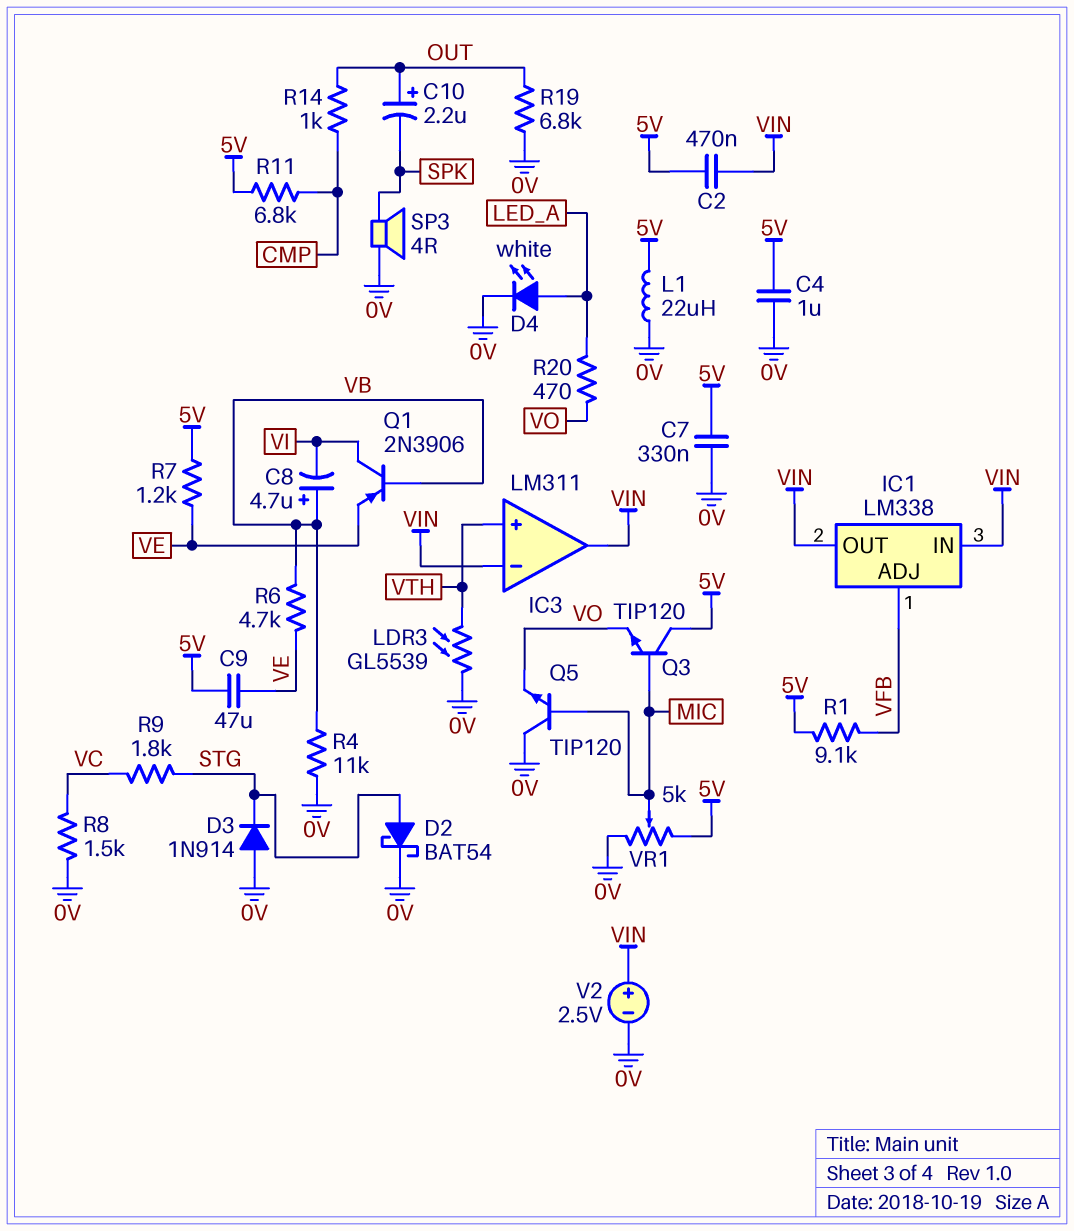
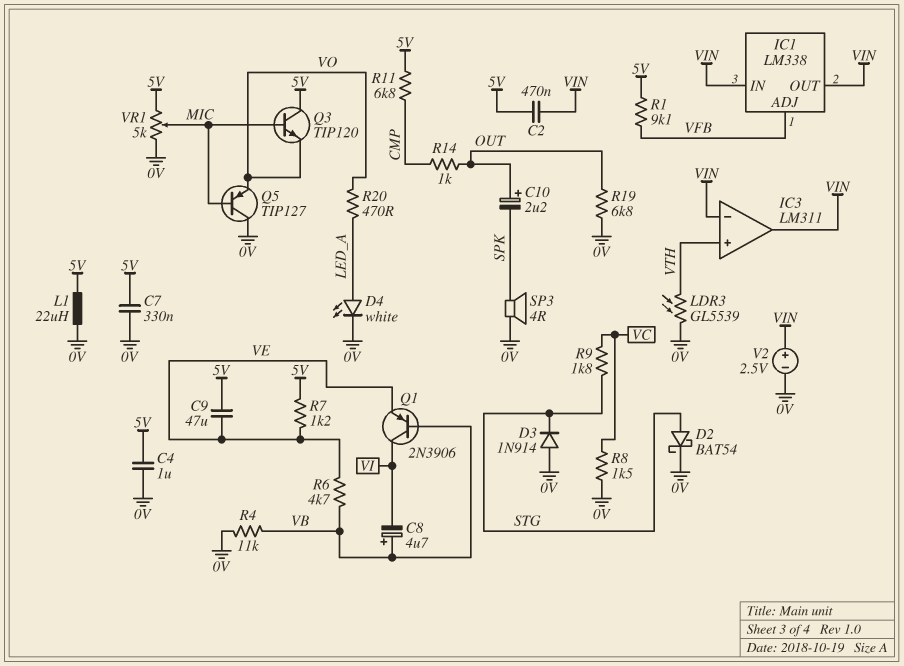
Q5: NPN TIP120 (B MIC, C 0V, E VO) -> PNP TIP127 (B MIC, C 0V, E VO)

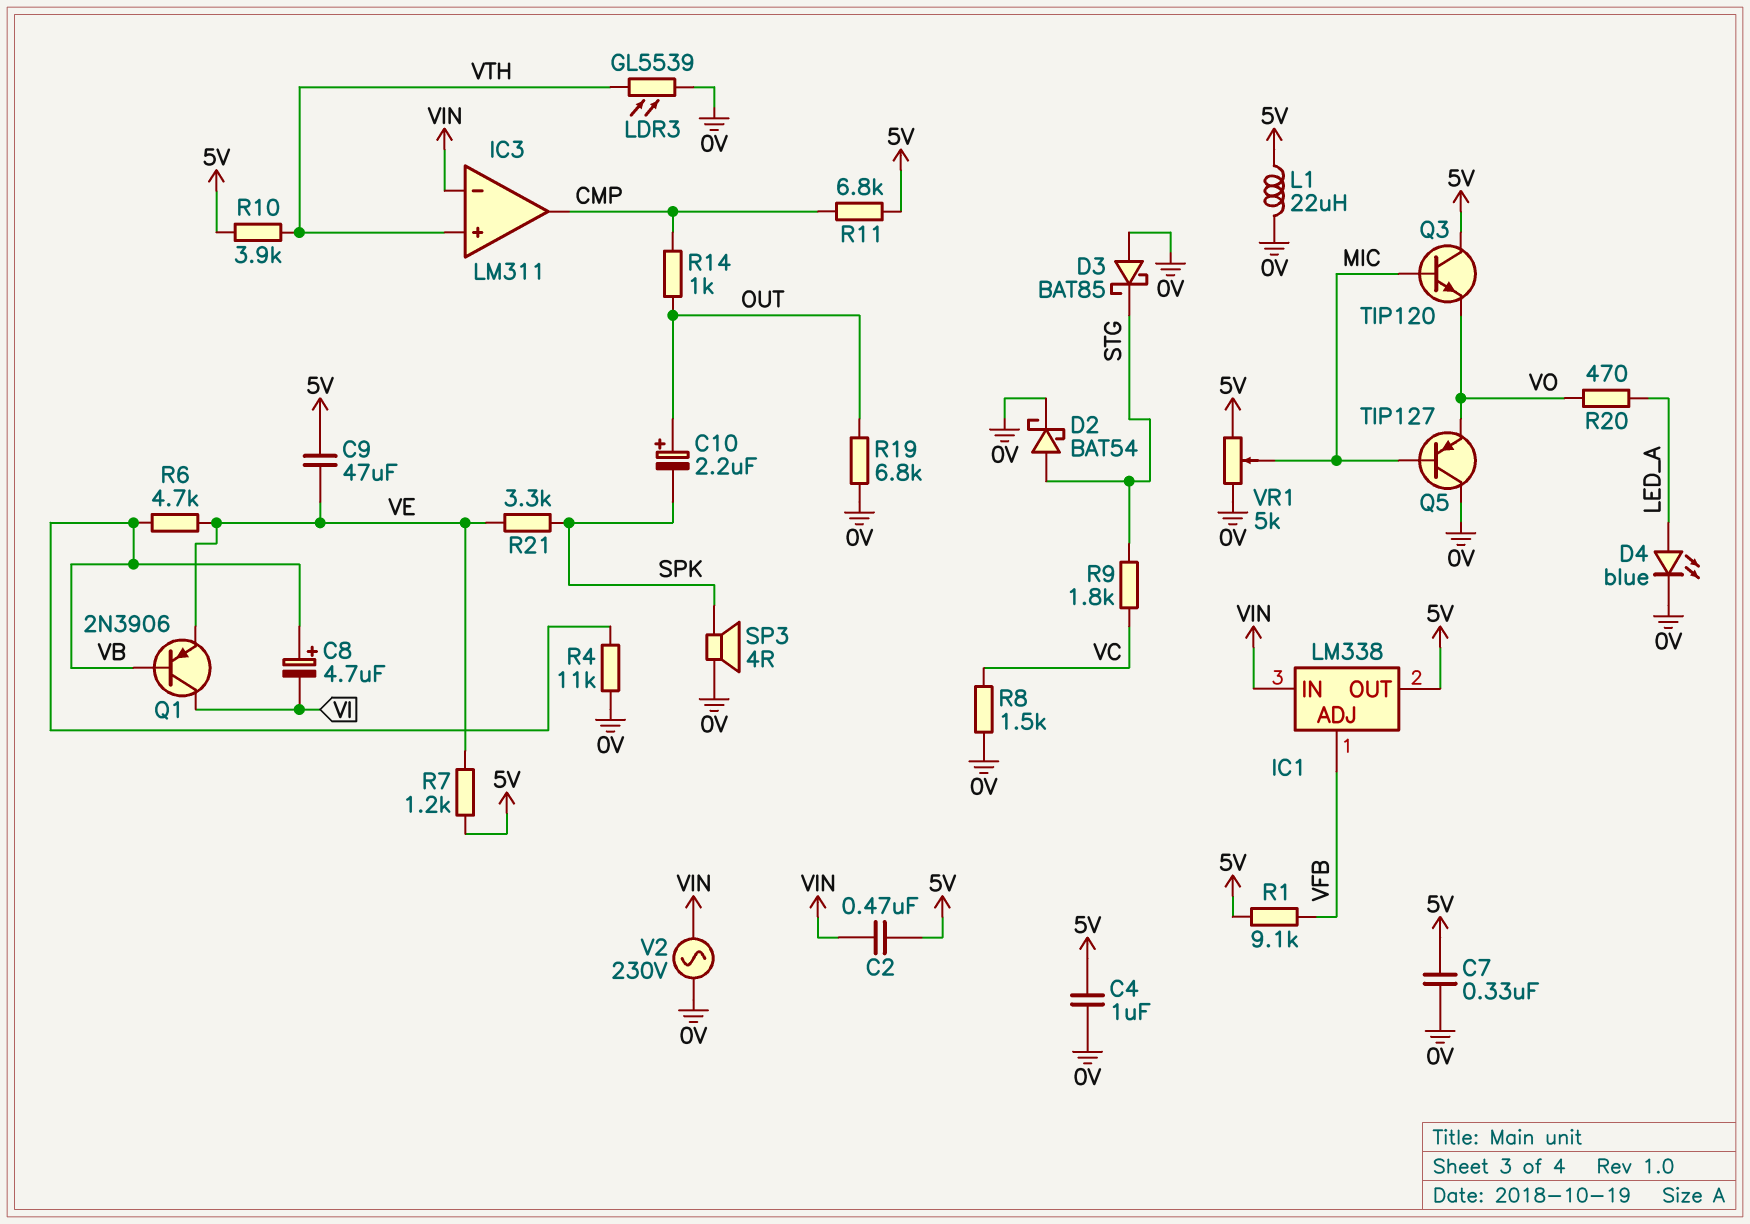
D3: diode 1N914 (A 0V, K STG) -> schottky BAT85 (A 0V, K STG)
D4: LED white (A LED_A, K 0V) -> LED blue (A LED_A, K 0V)
IC1 pin OUT: VIN -> 5V
IC3 pin out: VIN -> CMP
R10: none -> 3.9k (5V, VTH)
R21: none -> 3.3k (SPK, VE)
V2: 2.5V (plus VIN, minus 0V) -> AC 230V (0V, VIN)

